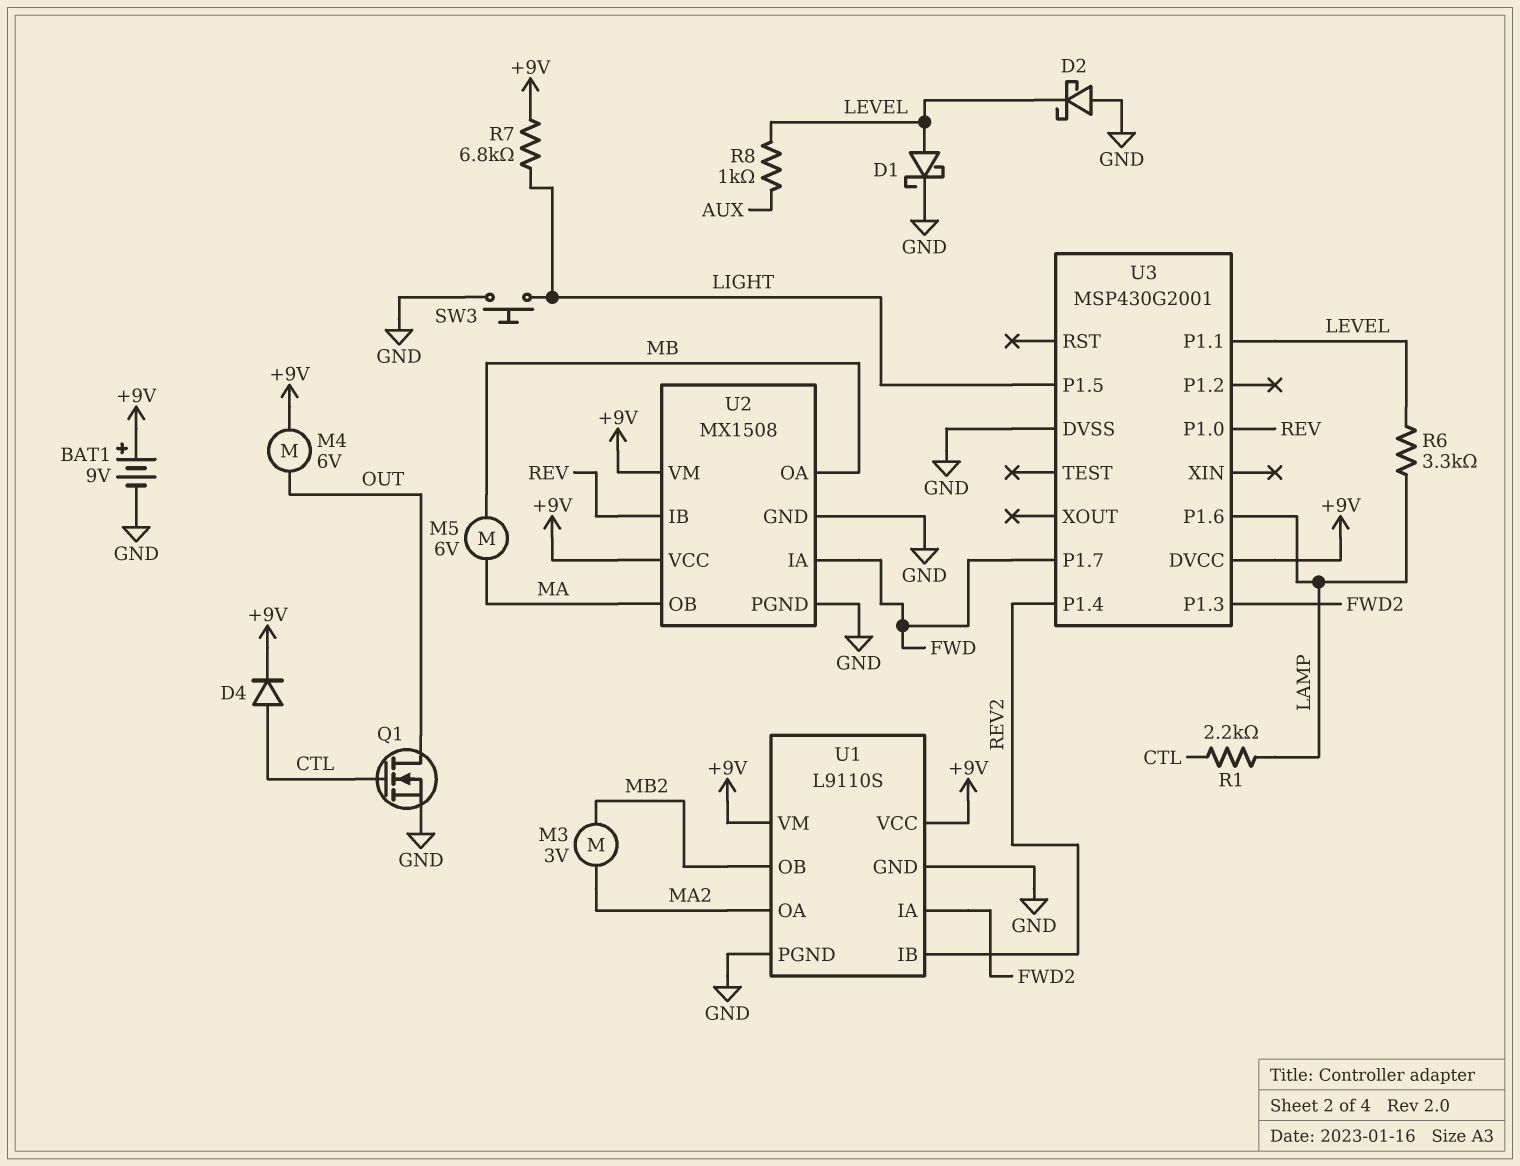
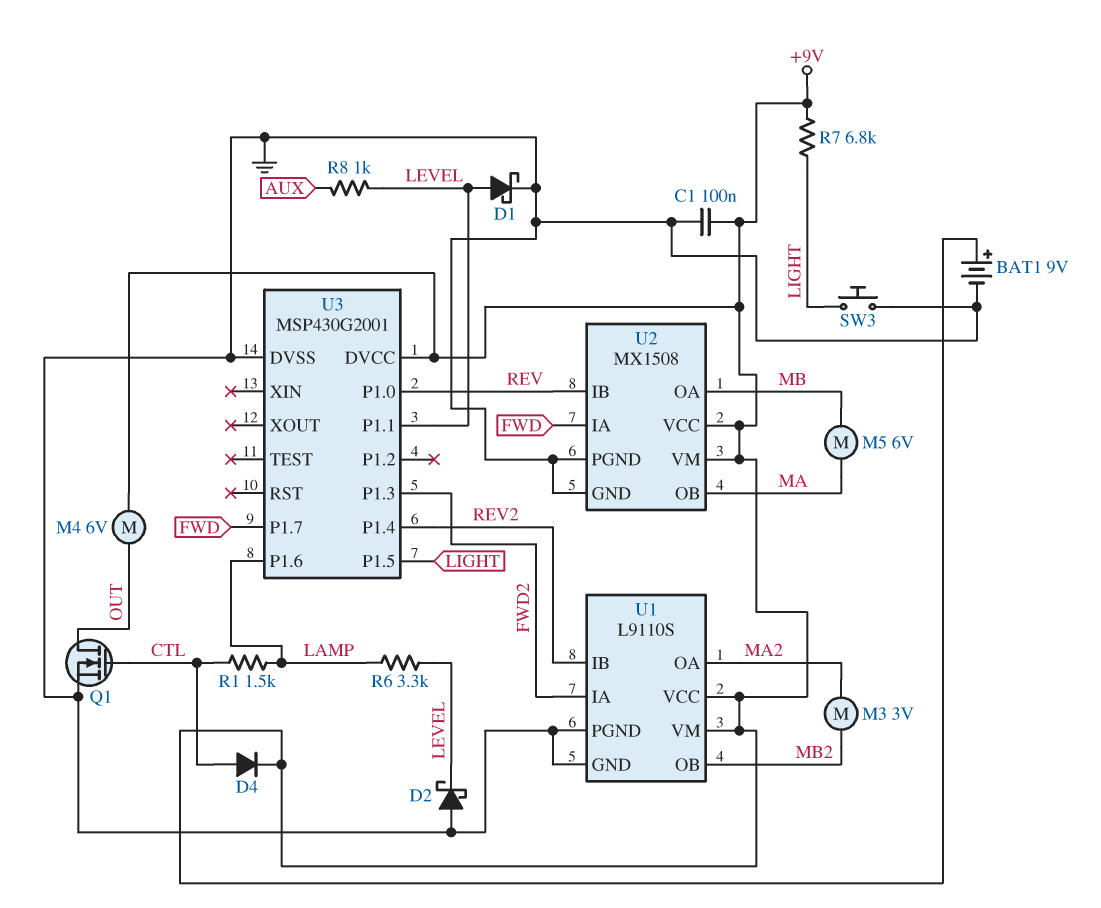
C1: none -> 100nF (+9V, GND)
R1: 2.2k (CTL, LAMP) -> 1.5k (CTL, LAMP)

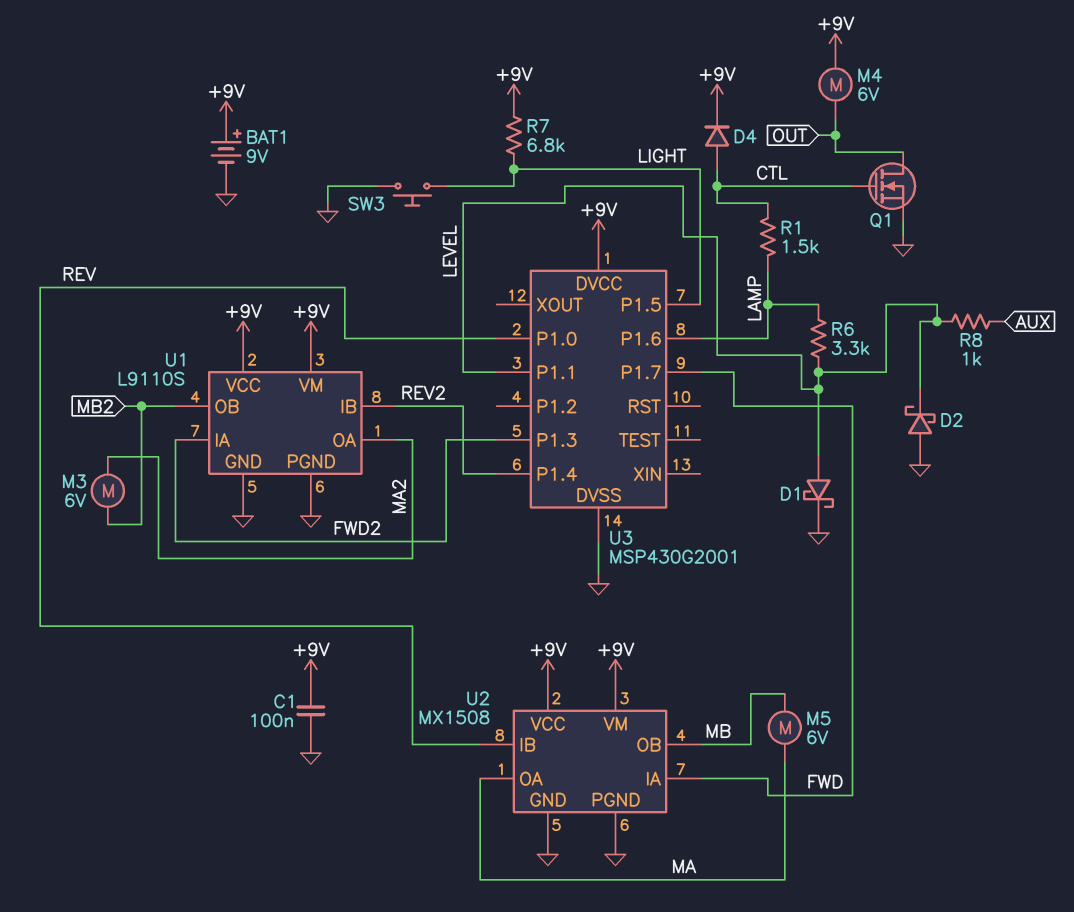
M3: motor 3V (MA2, MB2) -> motor 6V (MA2, MB2)
U2 pin OA: MB -> MA
U2 pin OB: MA -> MB

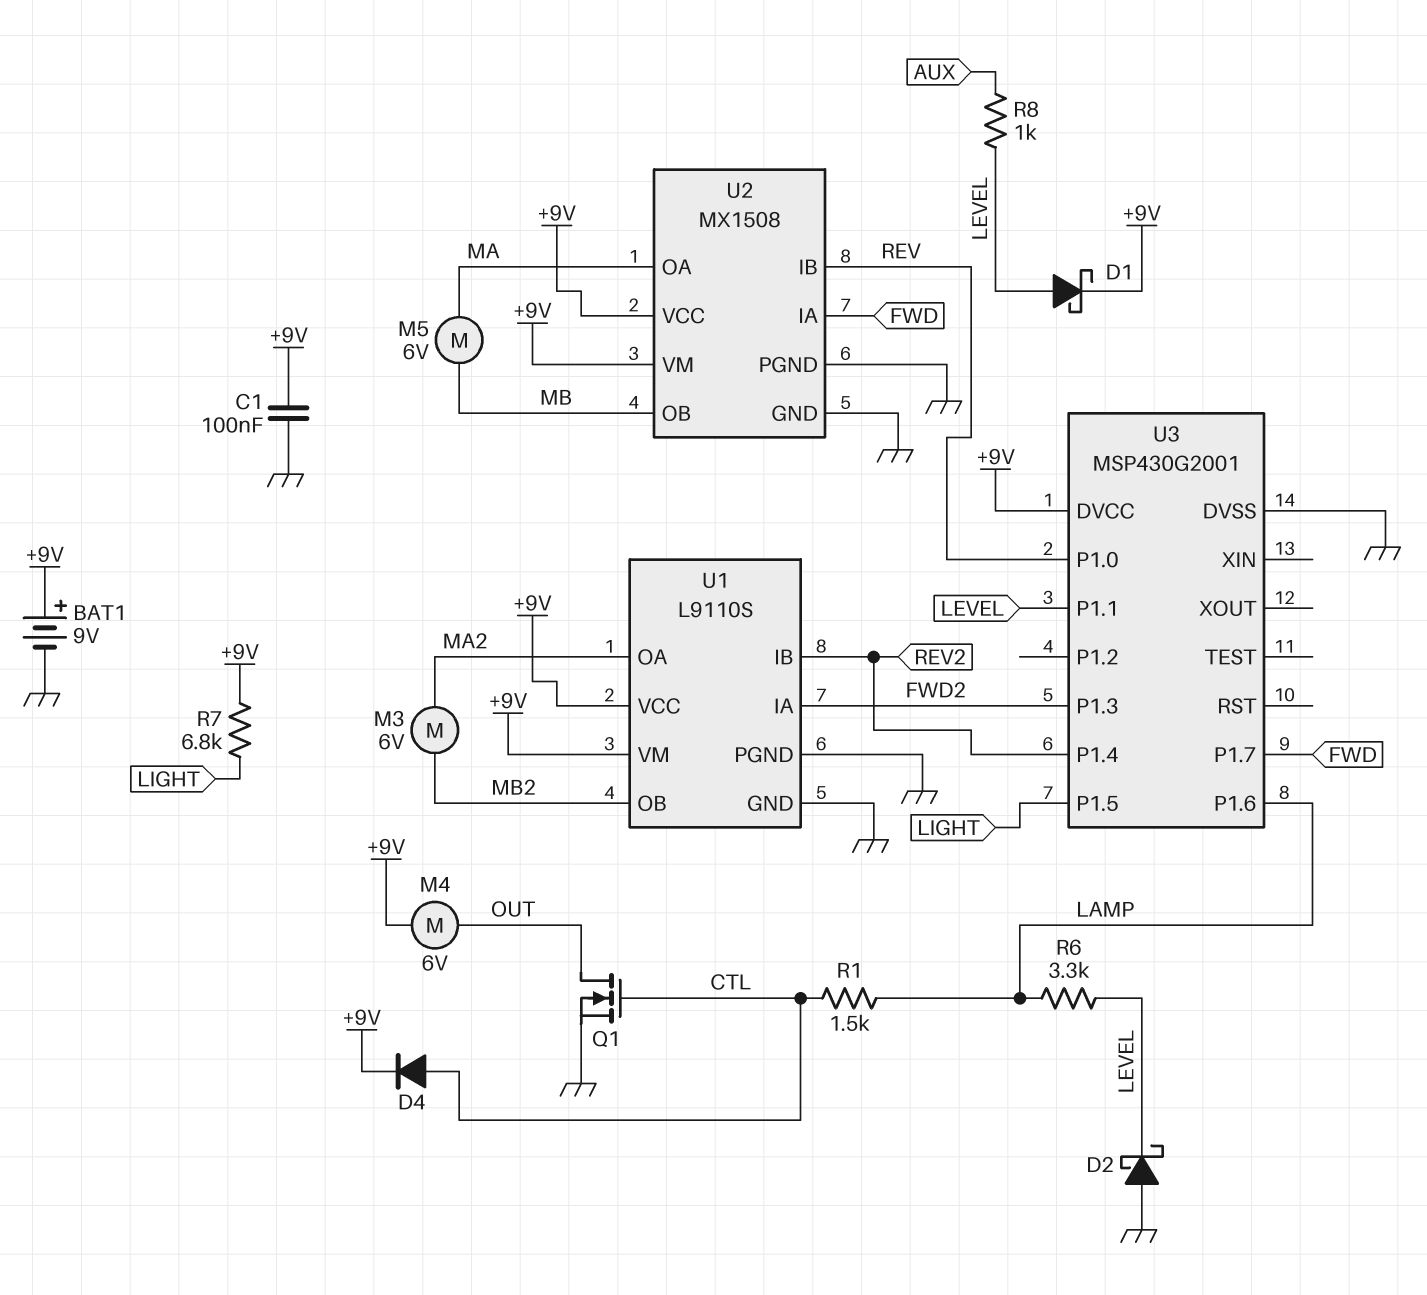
D1: schottky (A LEVEL, K GND) -> schottky (A LEVEL, K +9V)
SW3: button (GND, LIGHT) -> none

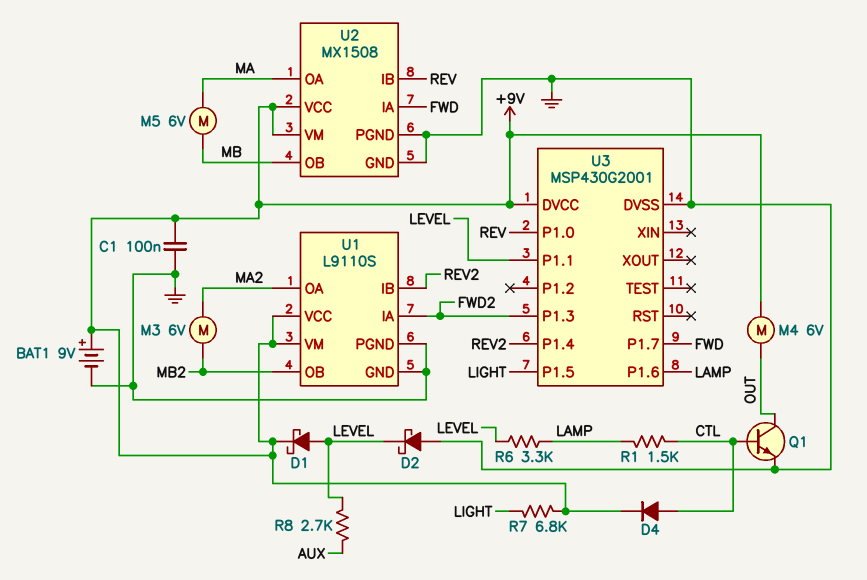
Q1: NMOS (G CTL, D OUT, S GND) -> NPN (B CTL, C OUT, E GND)
R8: 1k (AUX, LEVEL) -> 2.7k (AUX, LEVEL)

